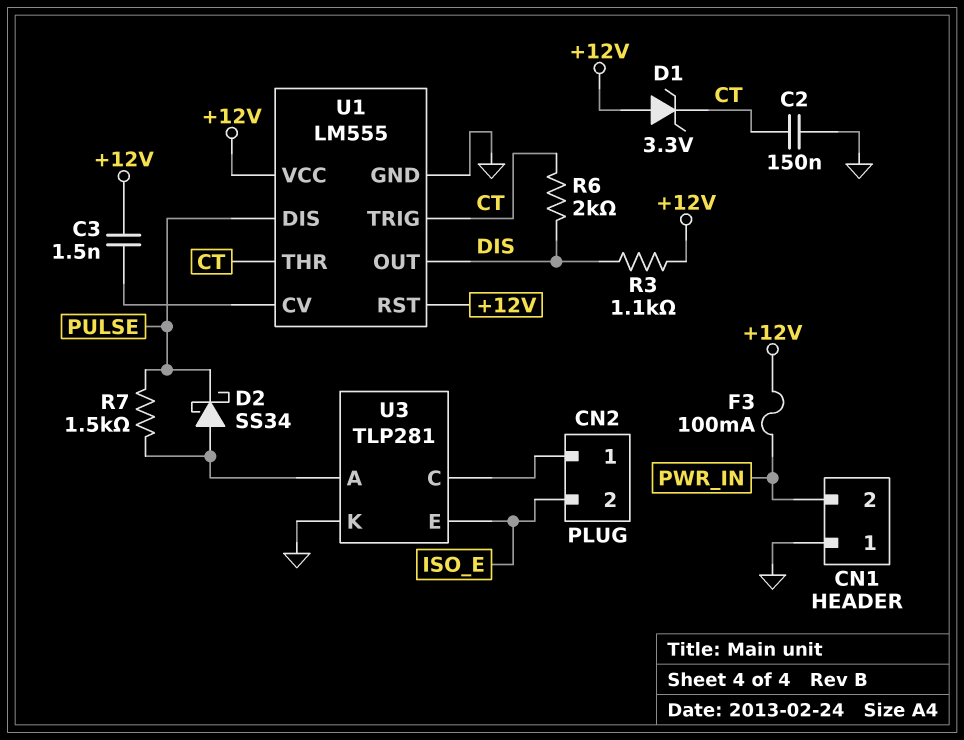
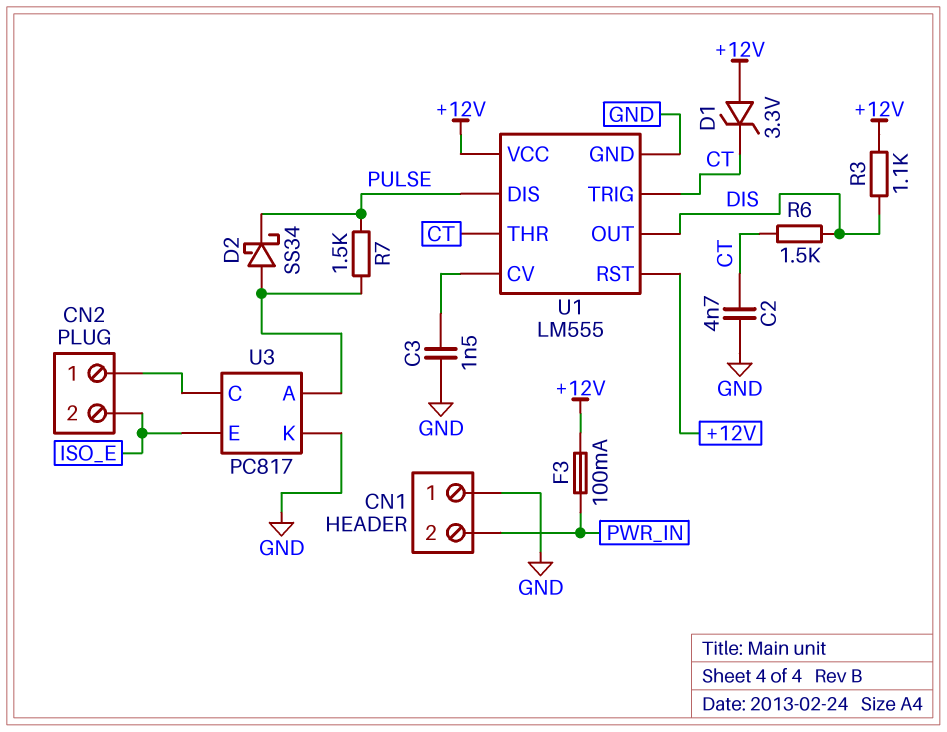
C2: 150nF (CT, GND) -> 4.7nF (CT, GND)
C3: 1.5nF (+12V, U1/CV) -> 1.5nF (GND, U1/CV)
R6: 2k (CT, DIS) -> 1.5k (CT, DIS)
U3: TLP281 -> PC817

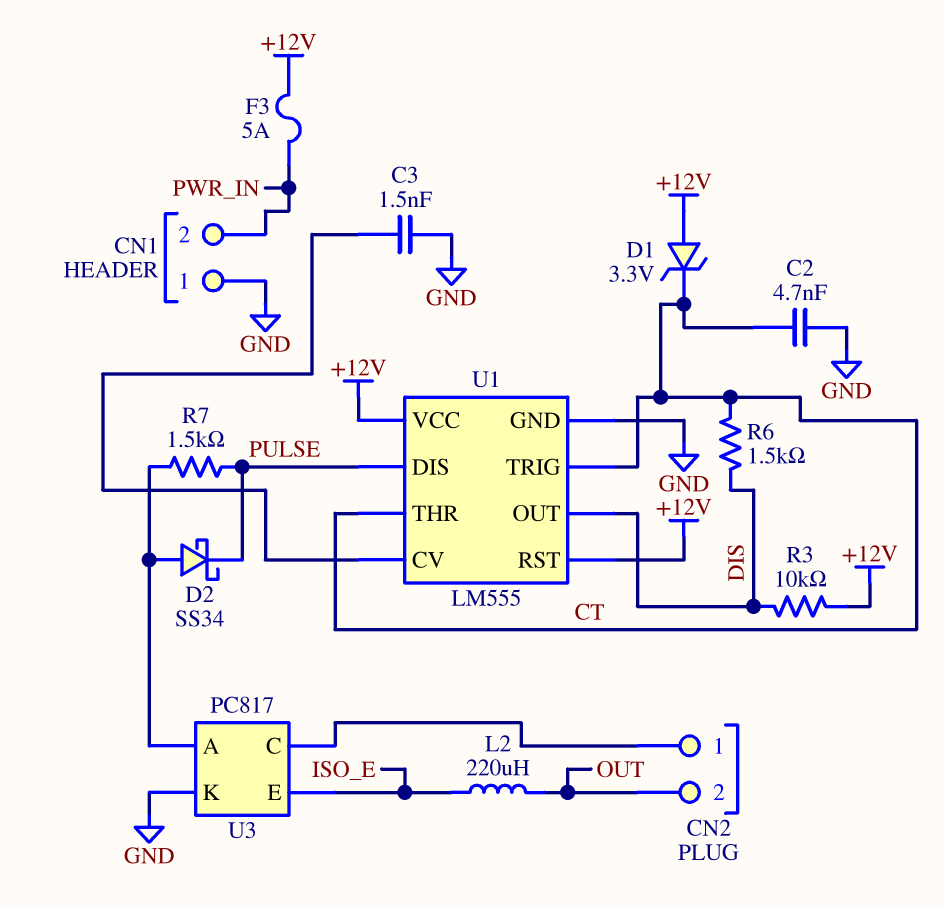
CN2 pin 2: ISO_E -> OUT
F3: 100mA (+12V, PWR_IN) -> 5A (+12V, PWR_IN)
L2: none -> 220uH (ISO_E, OUT)
R3: 1.1k (+12V, DIS) -> 10k (+12V, DIS)

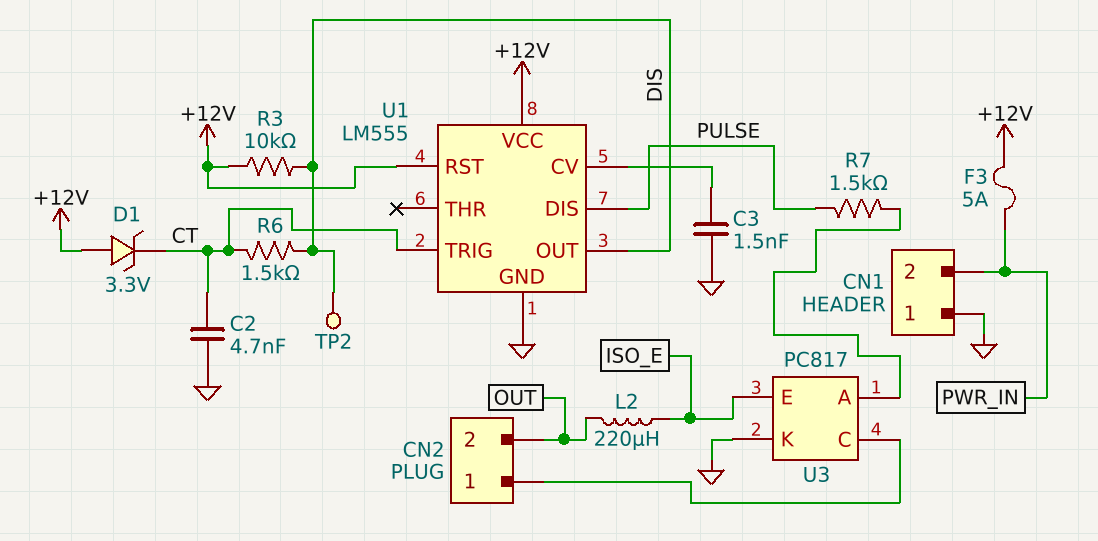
D2: schottky SS34 (A U3/A, K PULSE) -> none
TP2: none -> test point (DIS)
U1 pin THR: CT -> none

